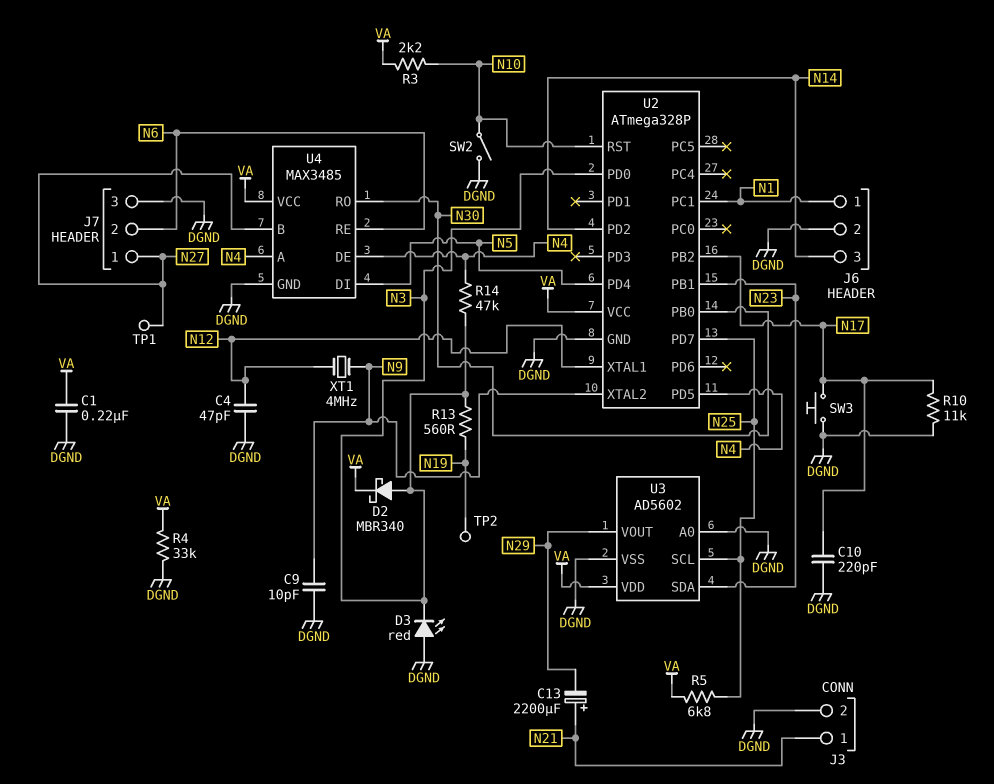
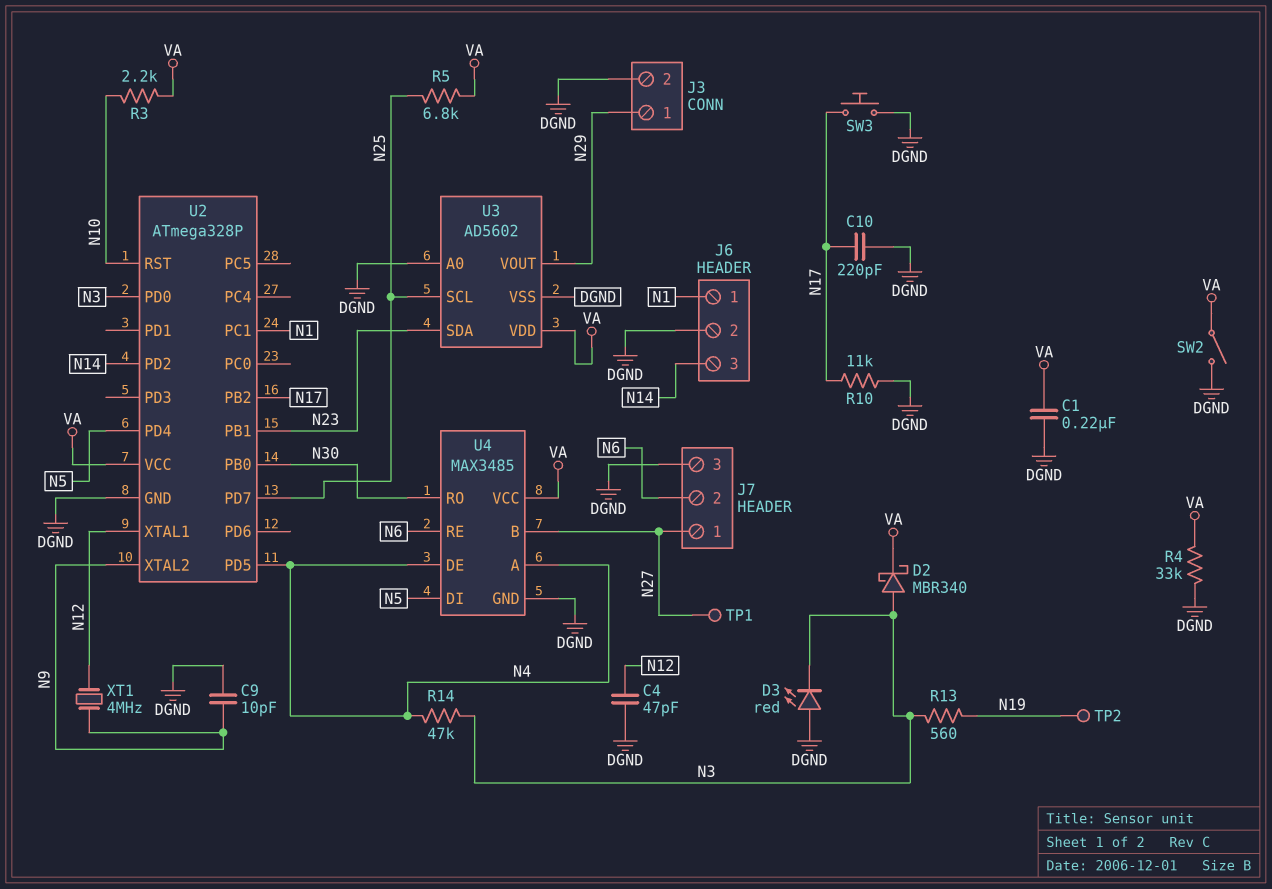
C13: 2200uF (plus N21, minus N29) -> none
J3 pin 1: N21 -> N29
SW2: switch (DGND, N10) -> switch (DGND, VA)

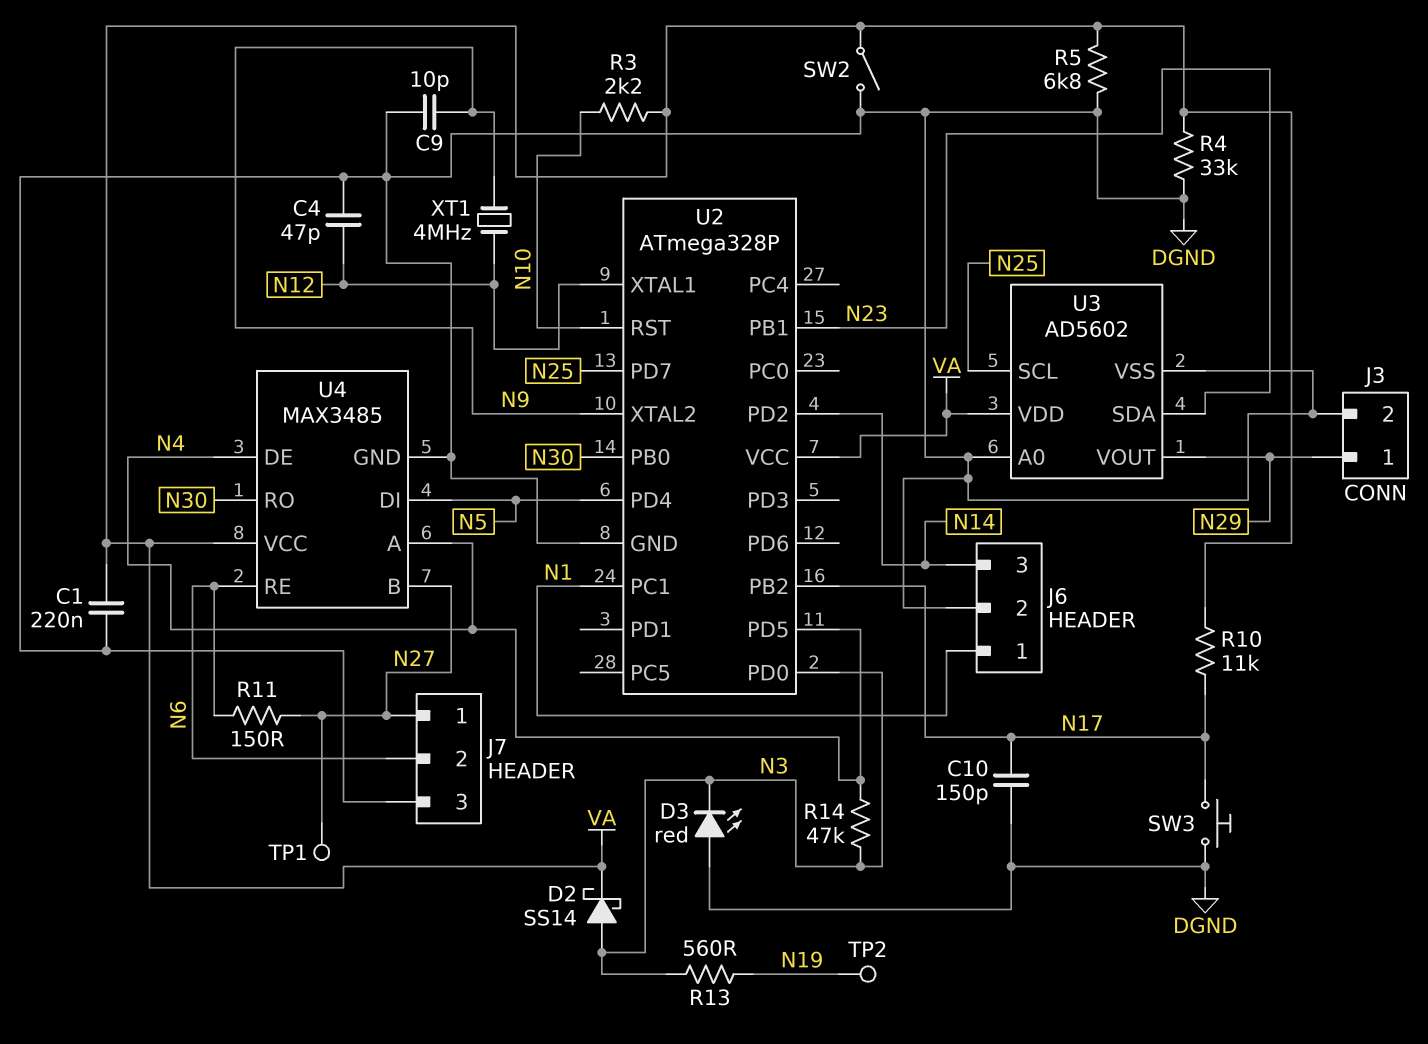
C10: 220pF (DGND, N17) -> 150pF (DGND, N17)
D2: schottky MBR340 (A N3, K VA) -> schottky SS14 (A N3, K VA)
R5: 6.8k (N25, VA) -> 6.8k (DGND, VA)
R10: 11k (DGND, N17) -> 11k (N17, VA)
R11: none -> 150 (N6, N27)

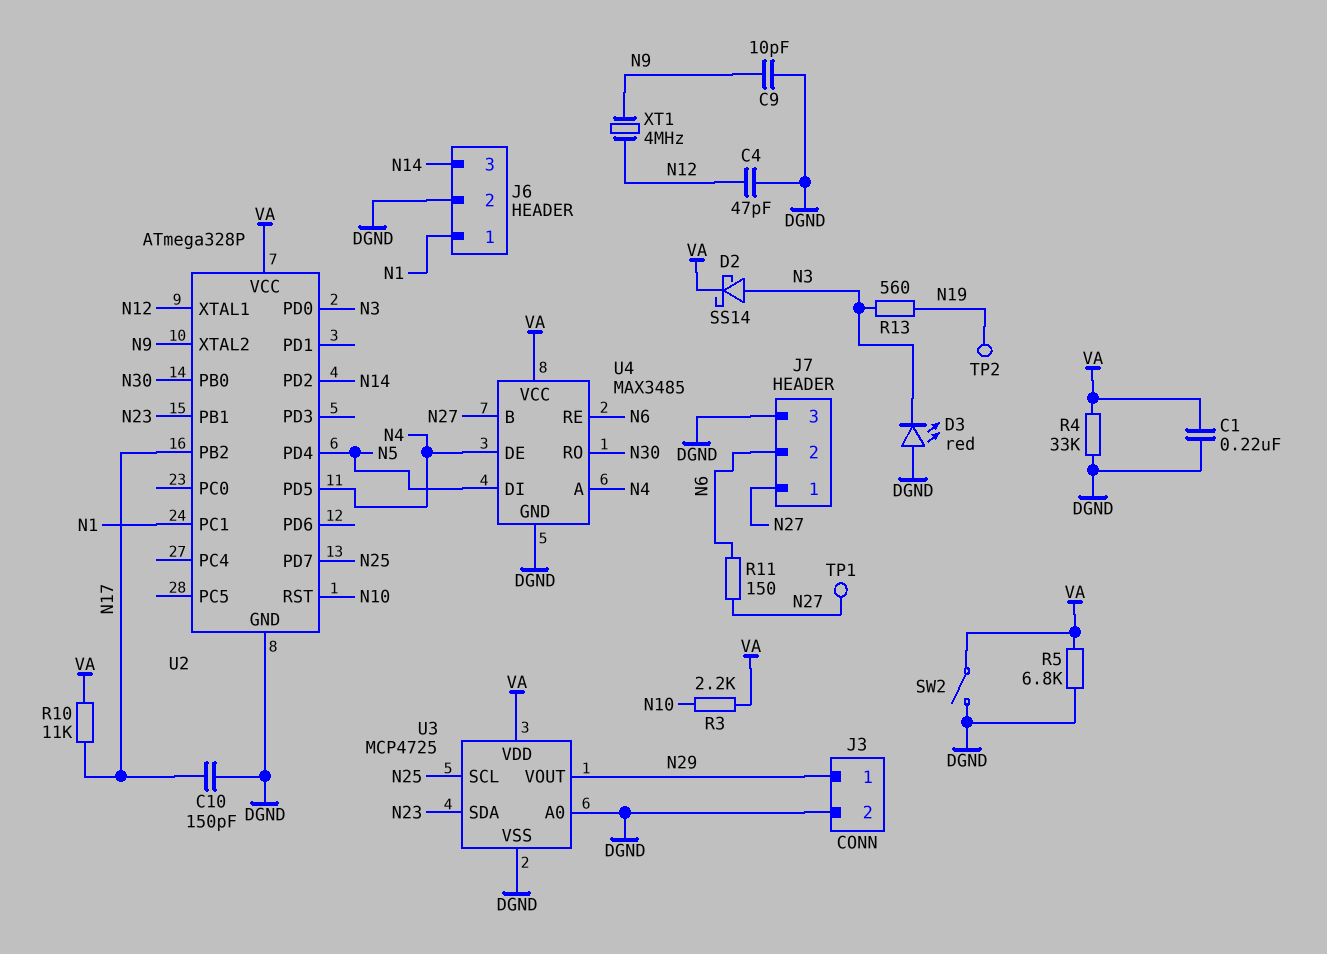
R14: 47k (N3, N4) -> none
SW3: button (DGND, N17) -> none
U3: AD5602 -> MCP4725

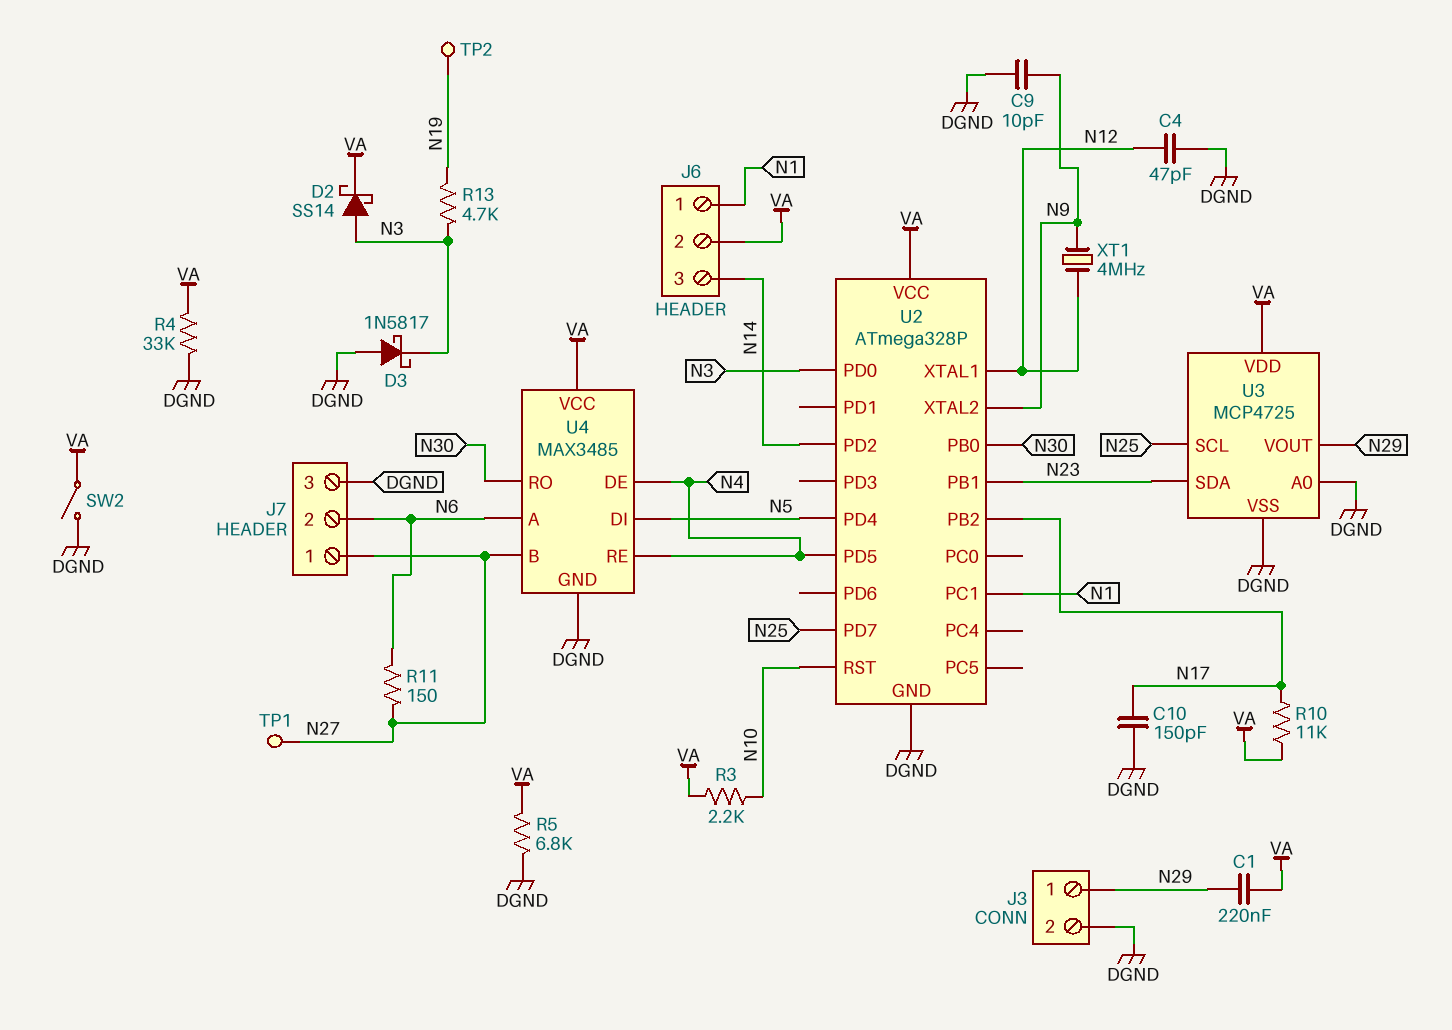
C1: 220nF (DGND, VA) -> 220nF (N29, VA)
D3: LED red (A DGND, K N3) -> schottky 1N5817 (A DGND, K N3)
J6 pin 2: DGND -> VA
R13: 560 (N3, N19) -> 4.7k (N3, N19)
U4 pin A: N4 -> N6
U4 pin RE: N6 -> N4

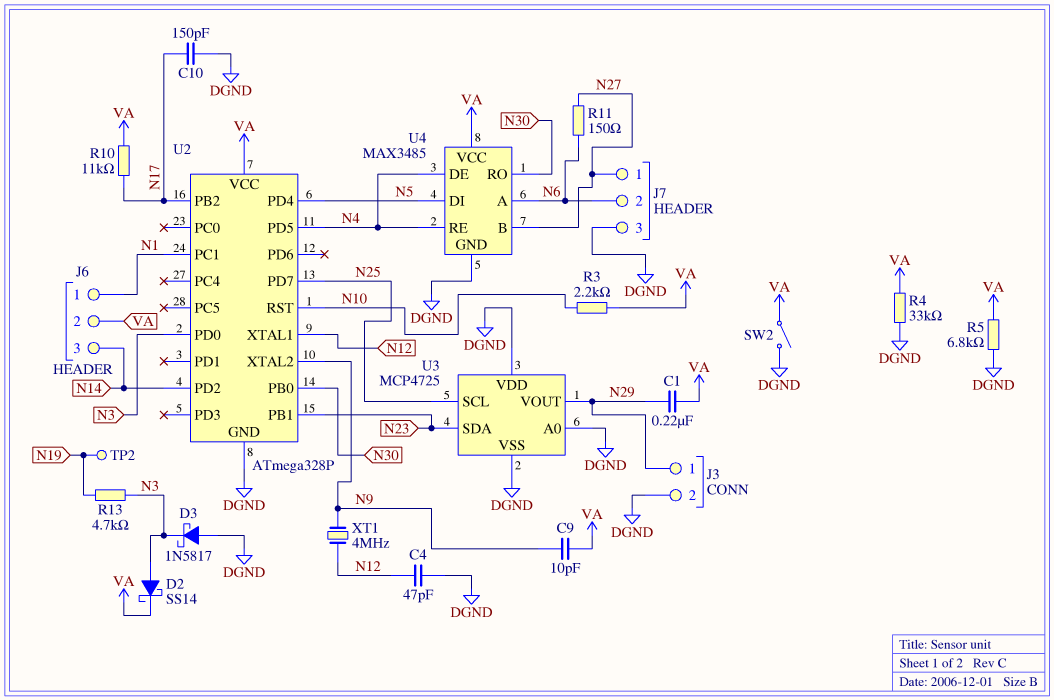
C9: 10pF (DGND, N9) -> 10pF (N9, VA)
TP1: test point (N27) -> none
U3 pin VDD: VA -> DGND

